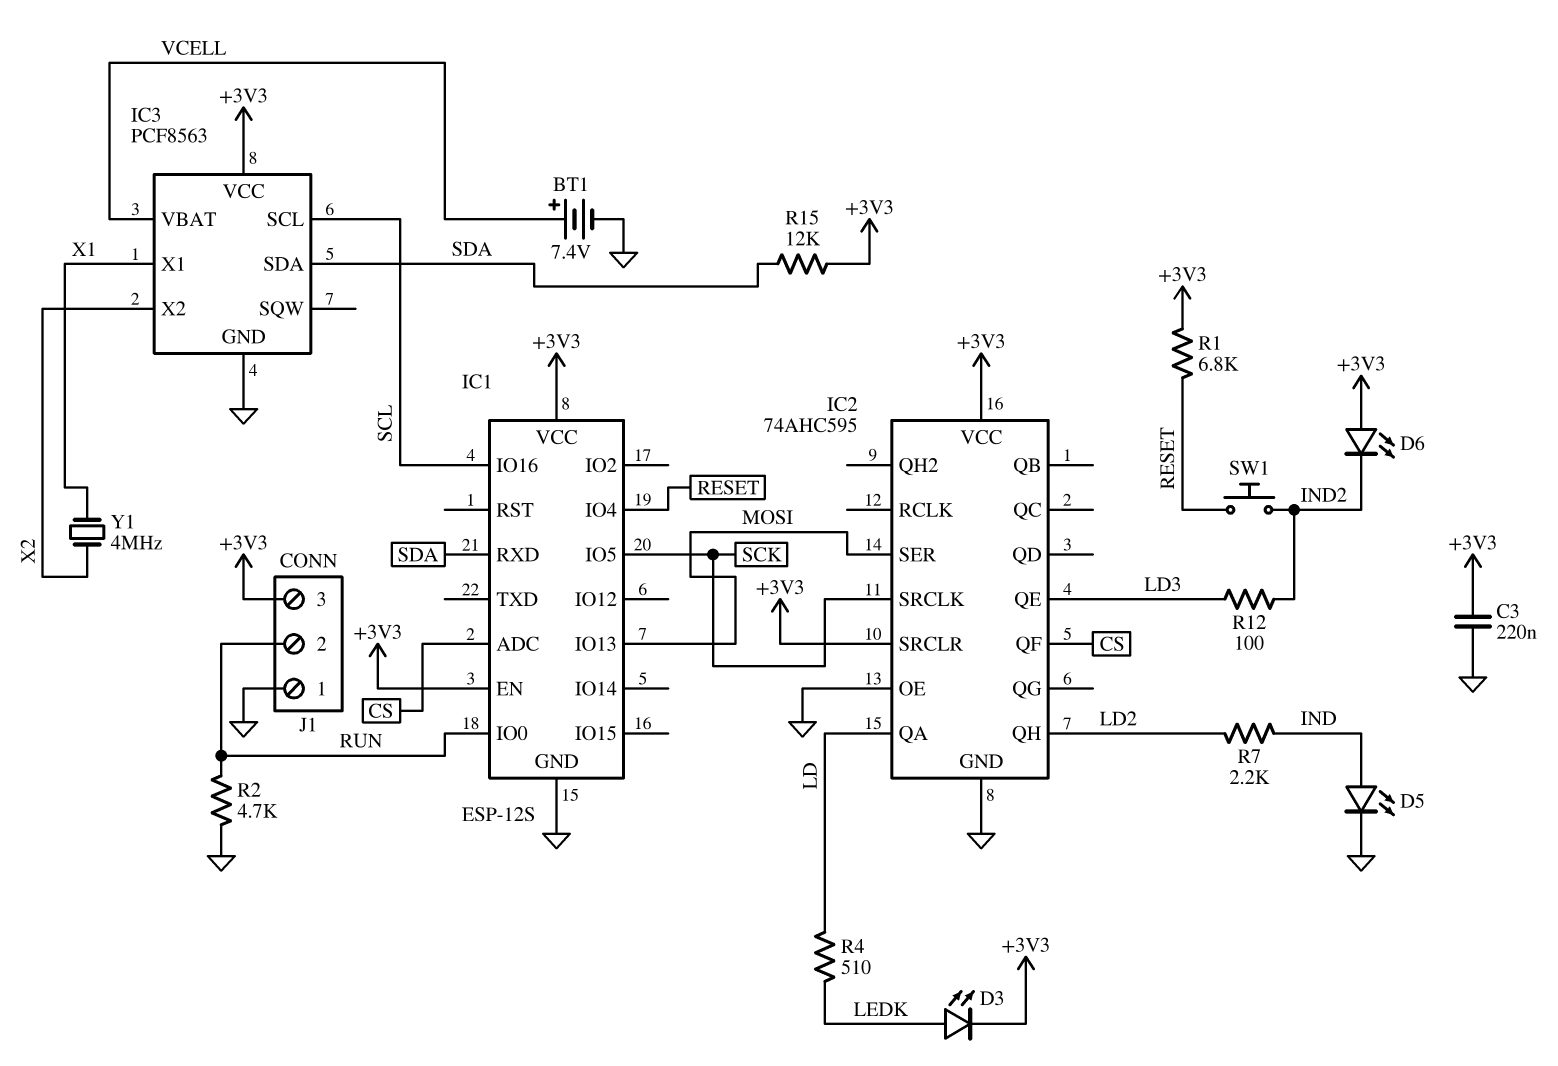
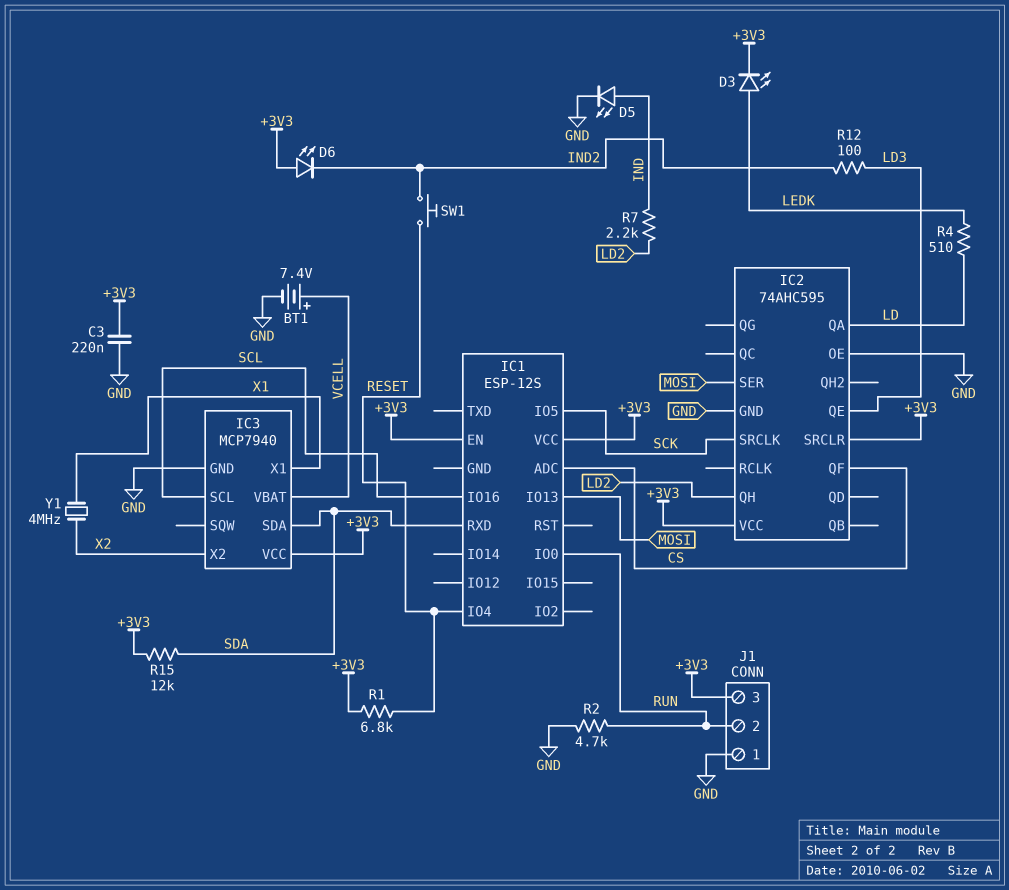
IC1 pin GND: GND -> none
IC3: PCF8563 -> MCP7940

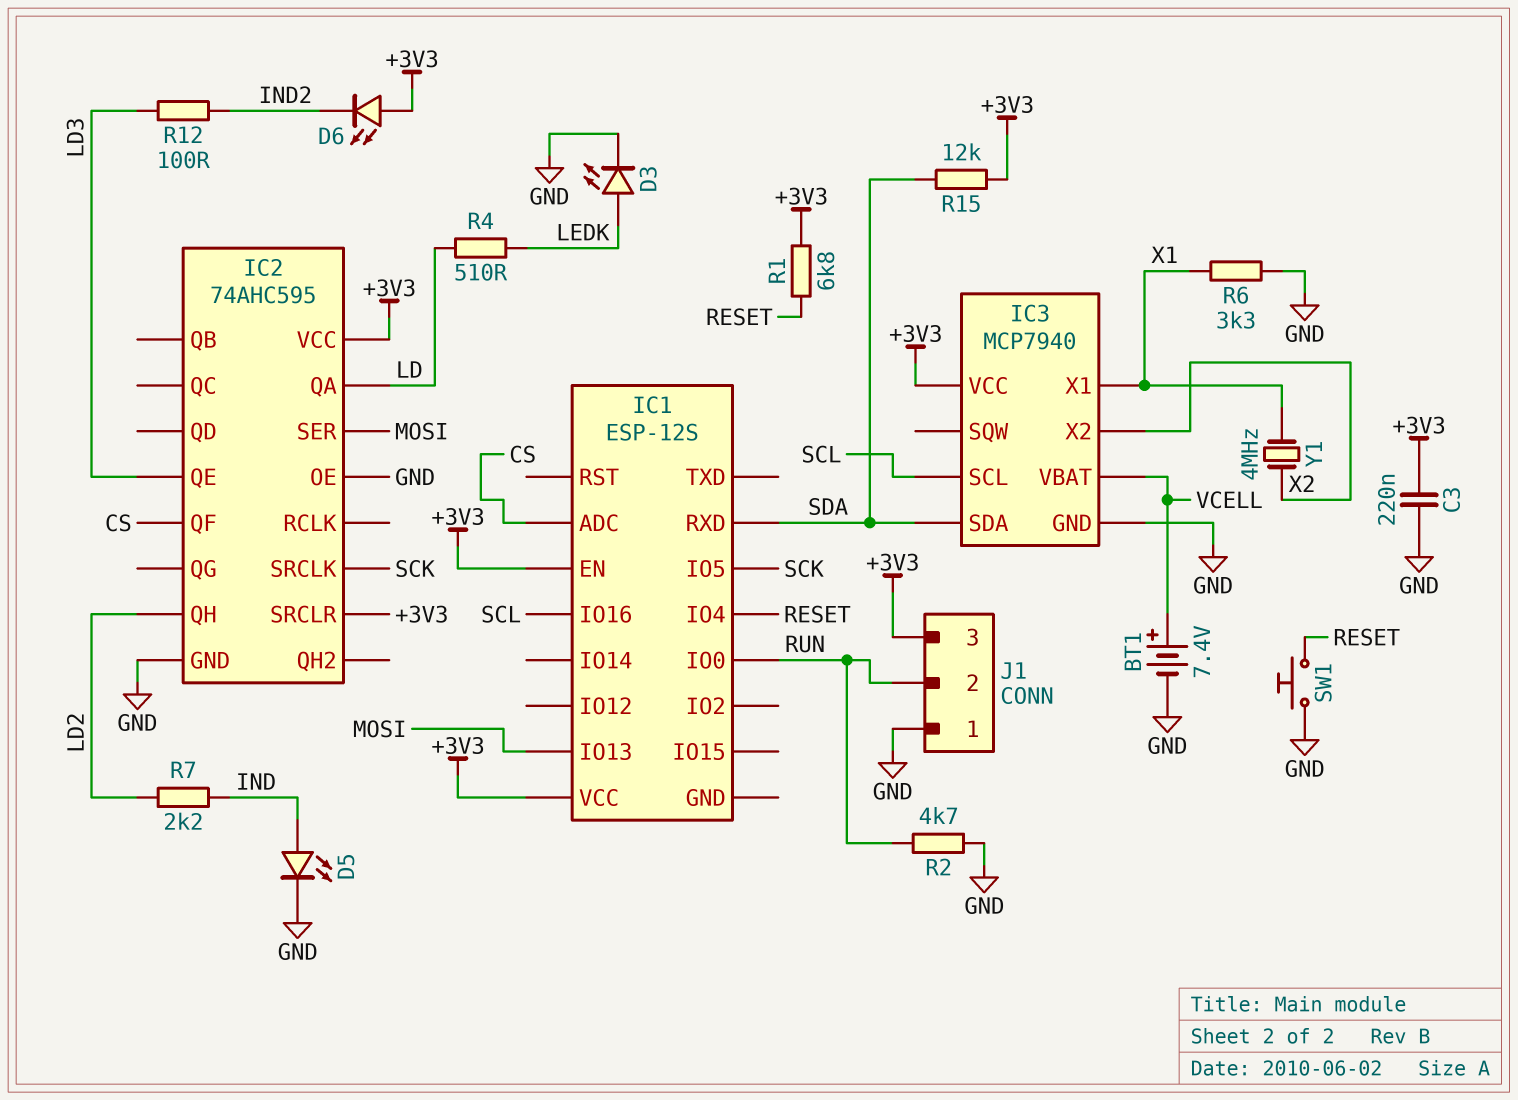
D3: LED (A LEDK, K +3V3) -> LED (A LEDK, K GND)
R6: none -> 3.3k (GND, X1)
SW1: button (IND2, RESET) -> button (GND, RESET)

